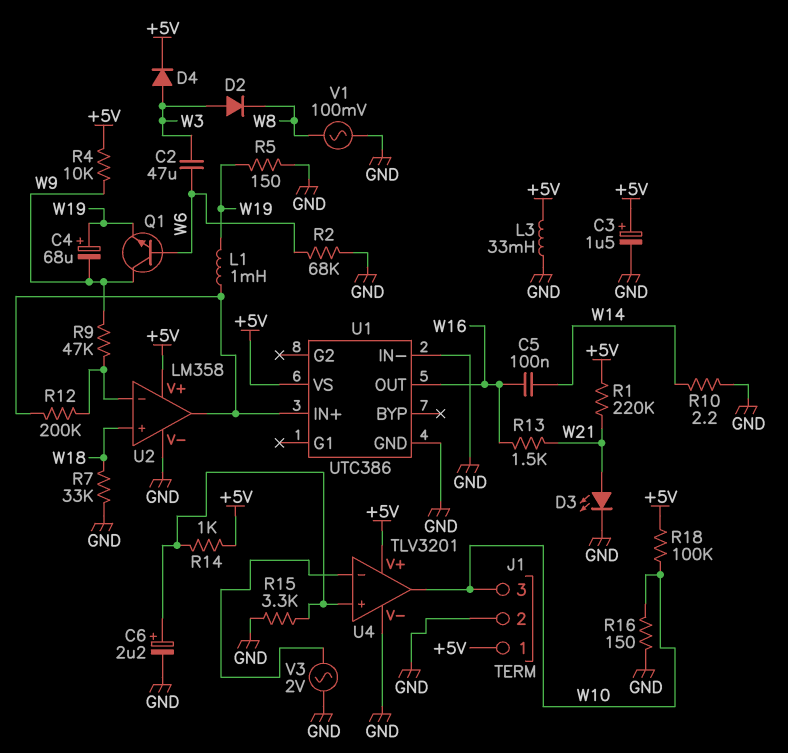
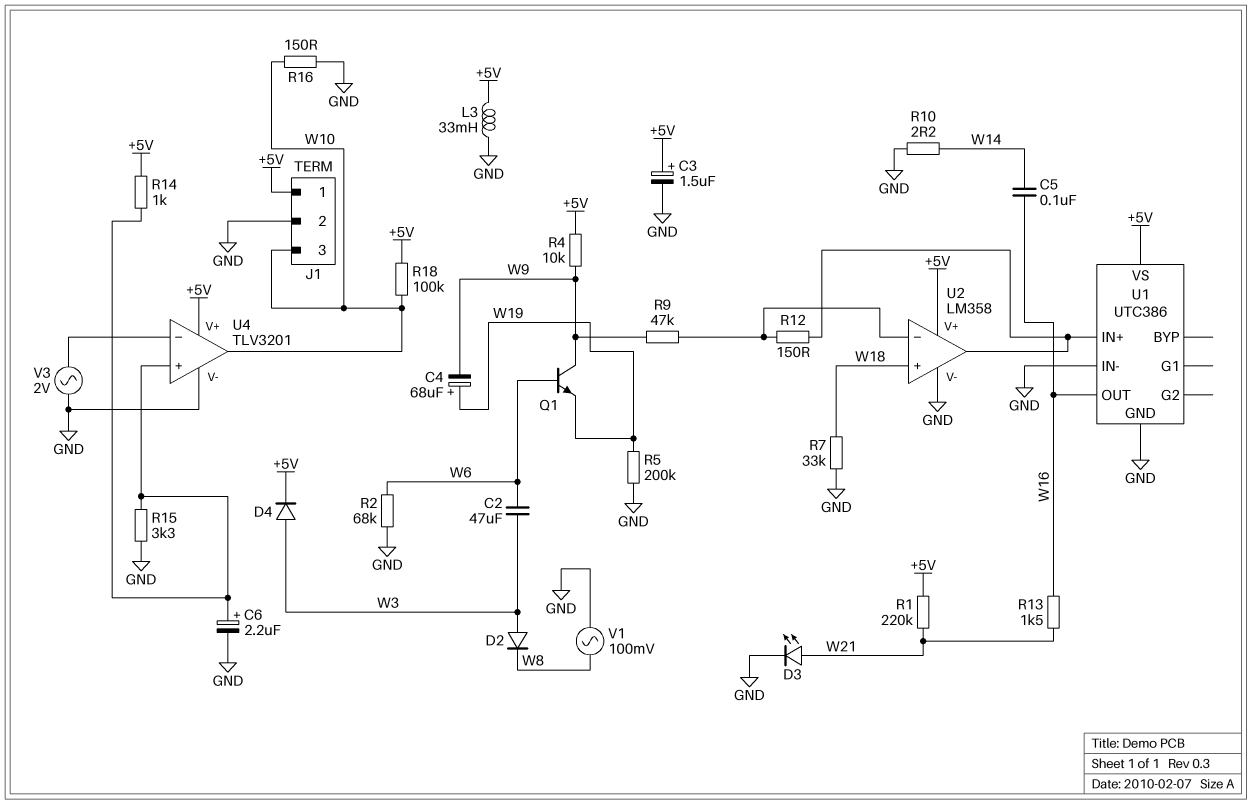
L1: 1mH (U1/IN+, W19) -> none
R5: 150 (GND, W19) -> 200k (GND, W19)
R12: 200k (U1/IN+, U2/in-) -> 150 (U1/IN+, U2/in-)

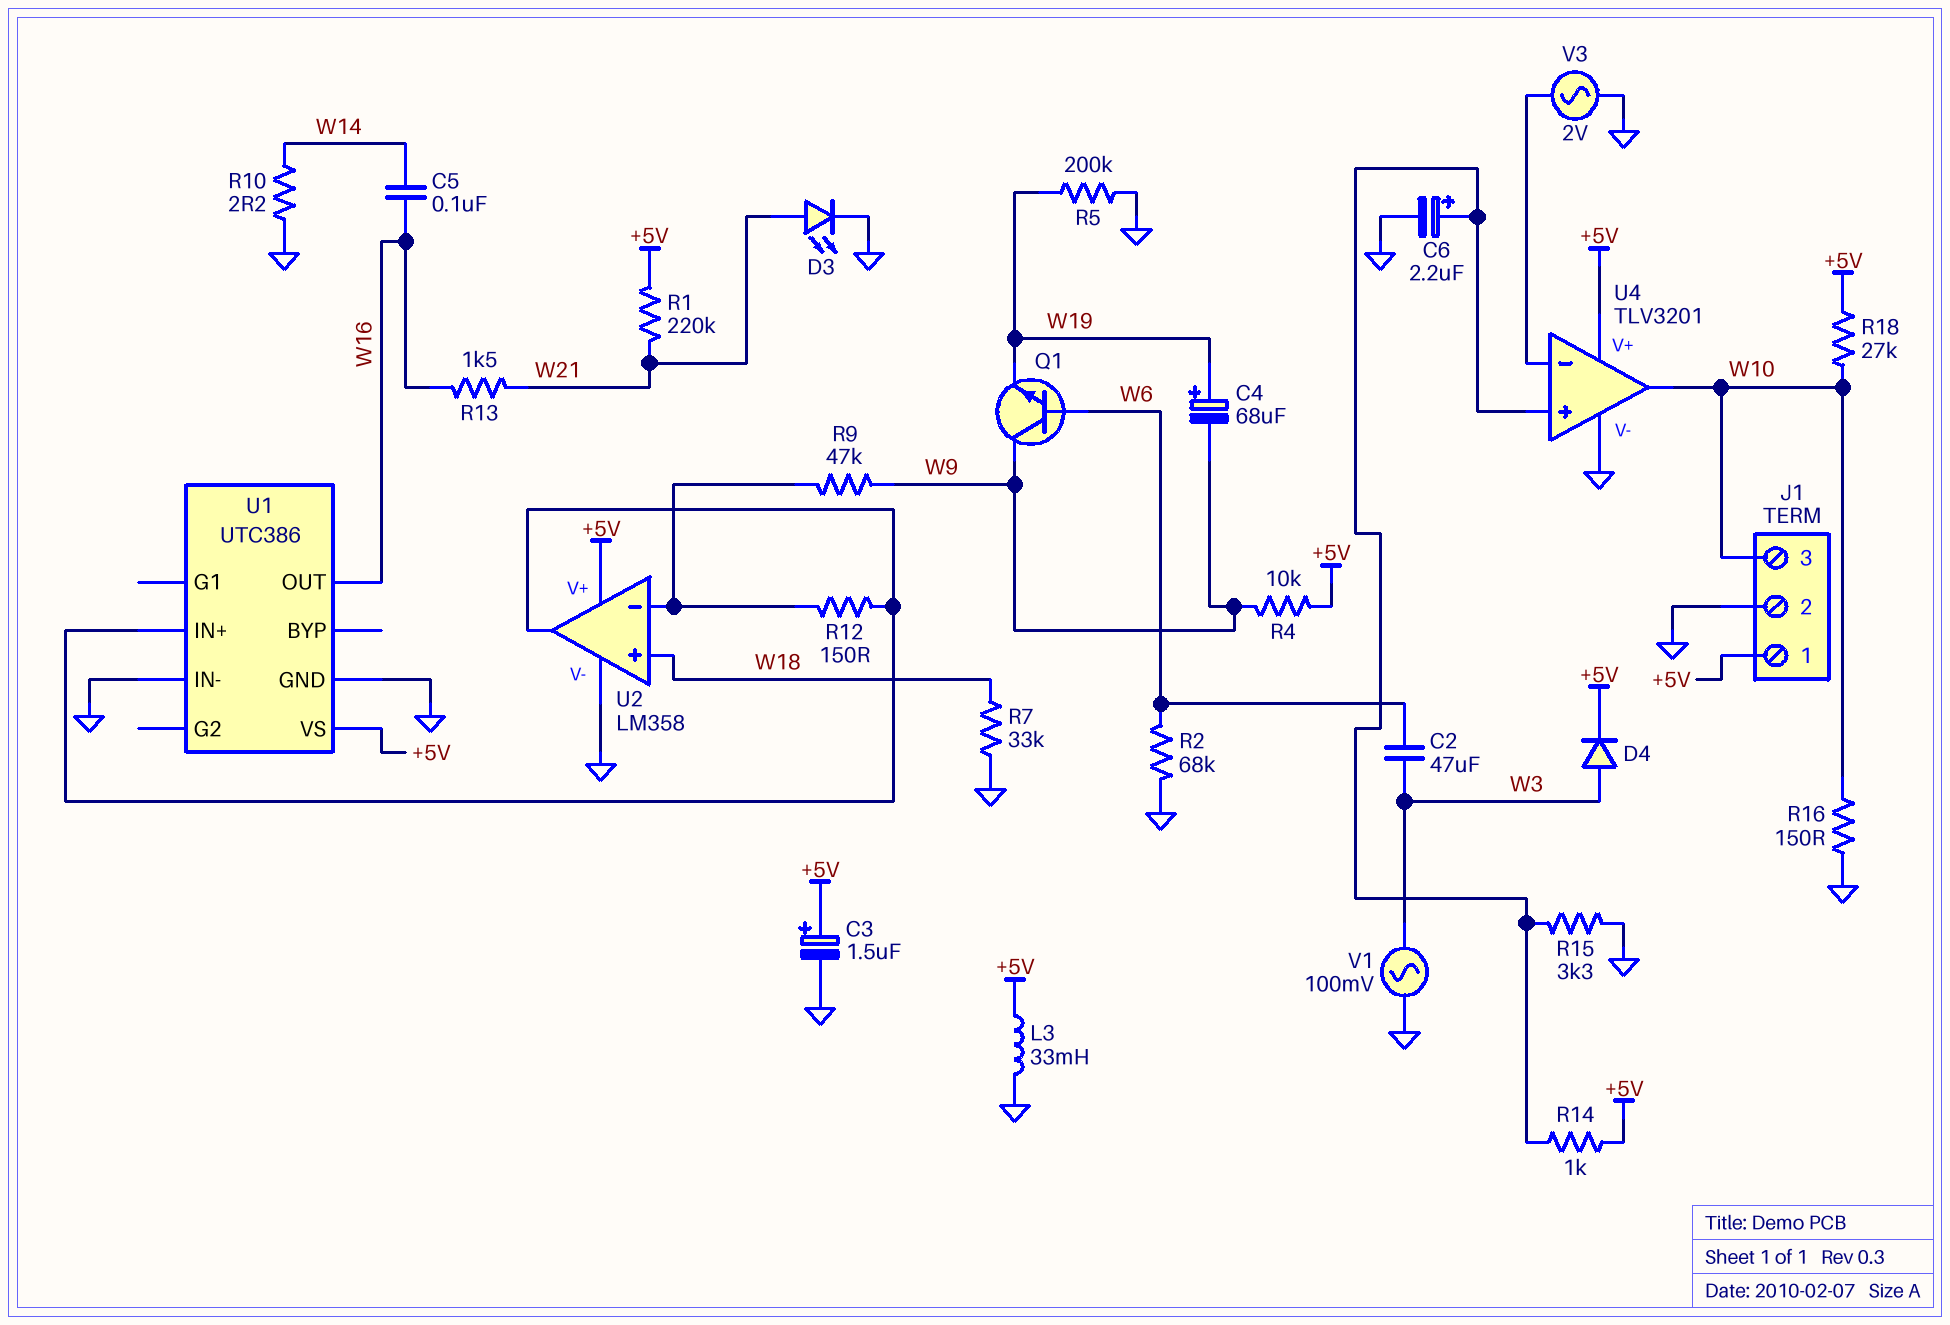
D2: diode (A W3, K W8) -> none
R18: 100k (+5V, W10) -> 27k (+5V, W10)
V1: AC 100mV (GND, W8) -> AC 100mV (GND, W3)

